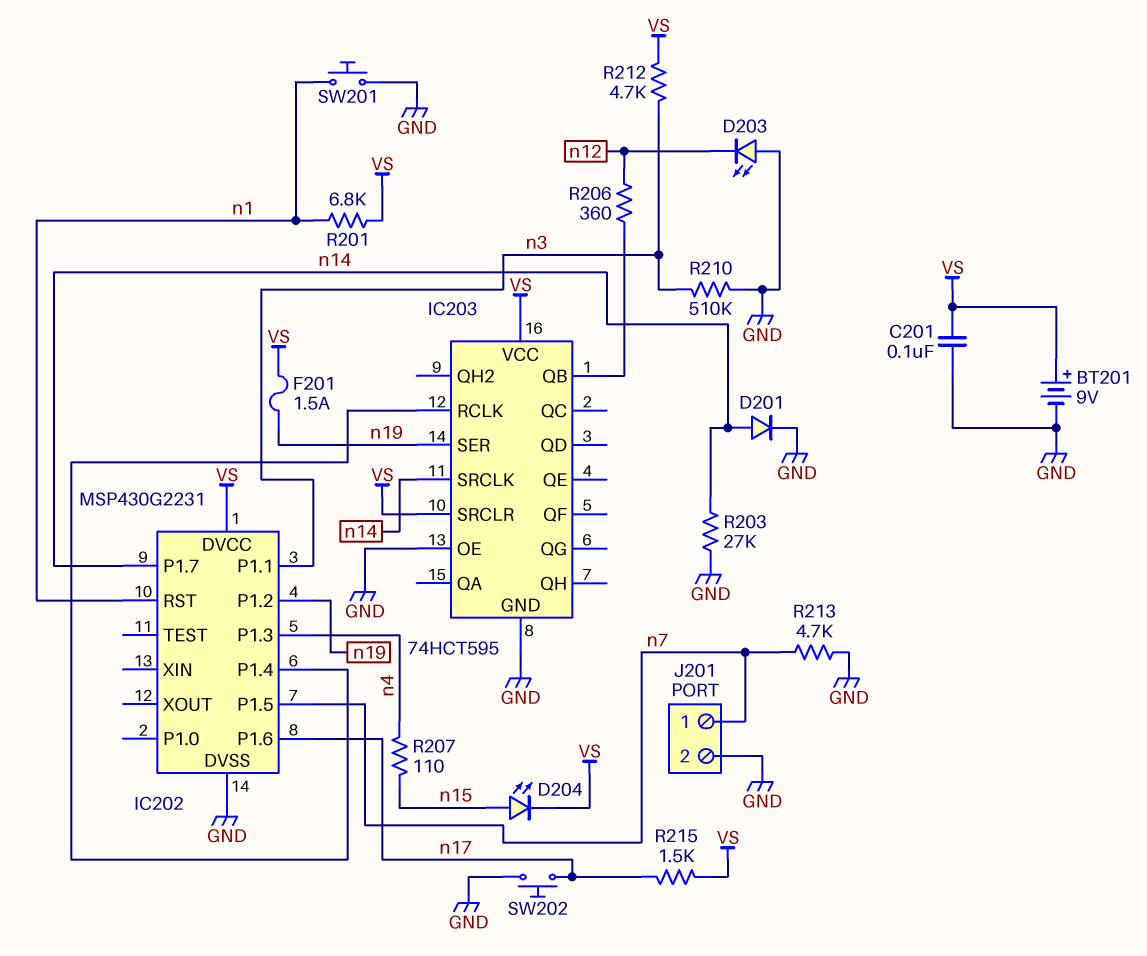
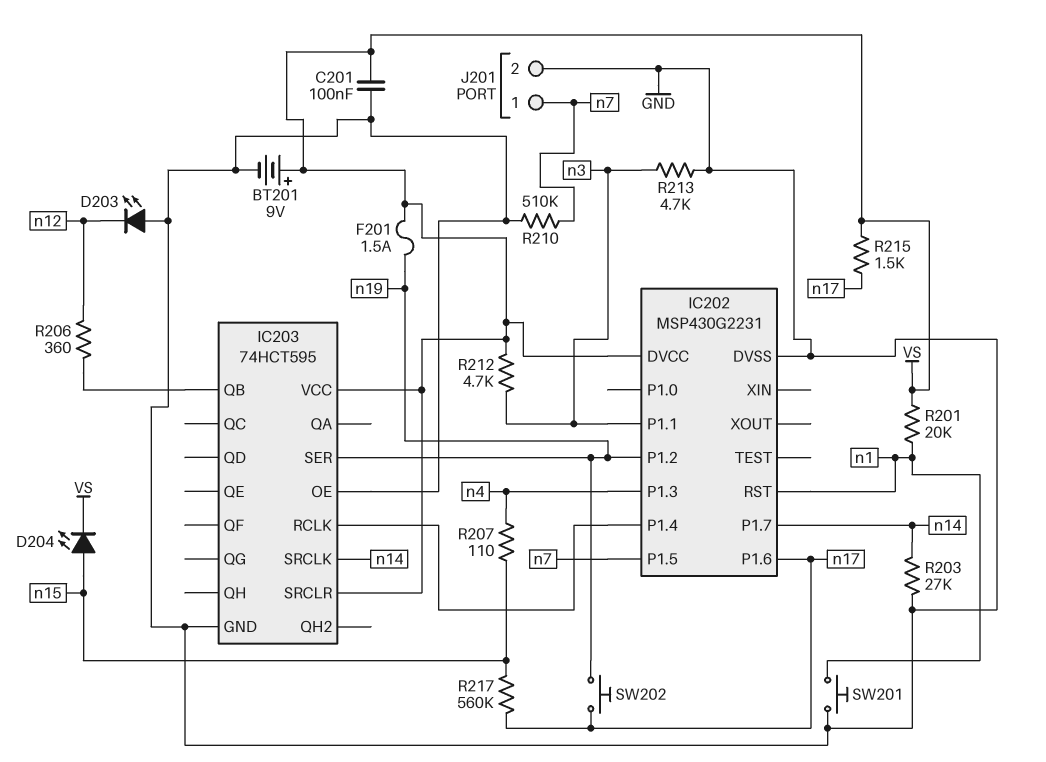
D201: diode (A n14, K GND) -> none
R201: 6.8k (VS, n1) -> 20k (VS, n1)
R210: 510k (GND, n3) -> 510k (GND, n7)
R213: 4.7k (GND, n7) -> 4.7k (GND, n3)
R217: none -> 560k (n15, n17)
SW202: button (GND, n17) -> button (n17, n19)

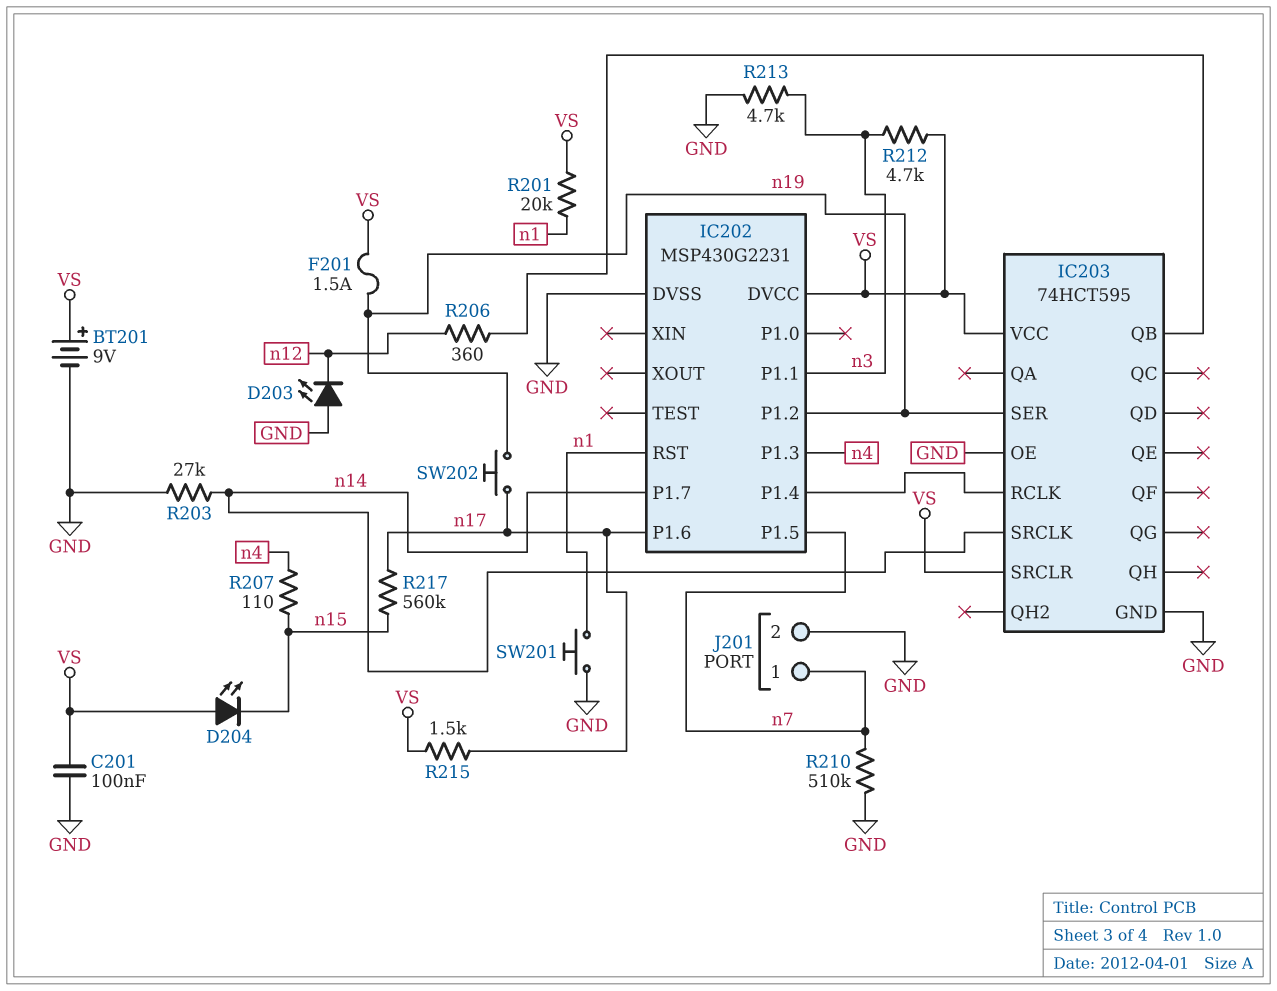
D204: LED (A n15, K VS) -> LED (A VS, K n15)

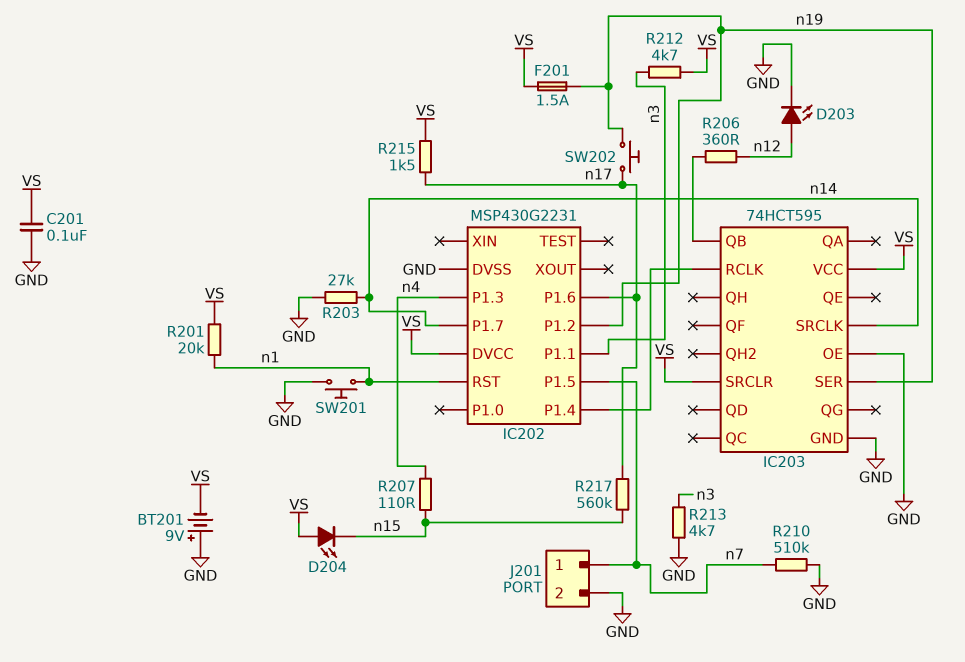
BT201: 9V (plus VS, minus GND) -> 9V (plus GND, minus VS)
D203: LED (A GND, K n12) -> LED (A n12, K GND)

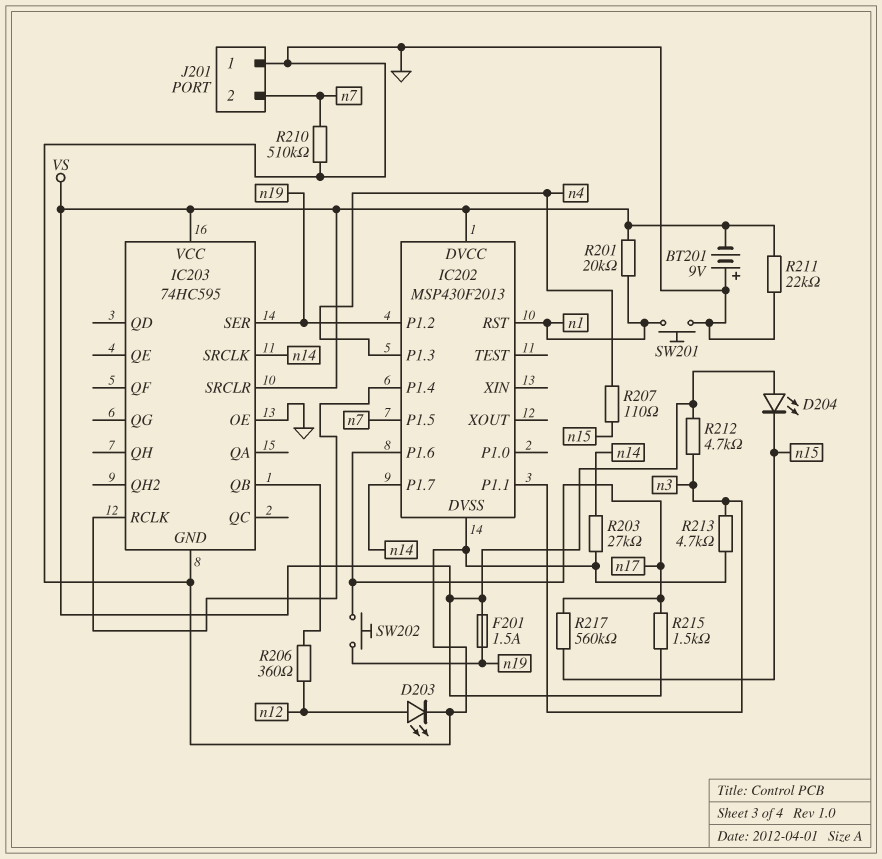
C201: 100nF (GND, VS) -> none
IC202: MSP430G2231 -> MSP430F2013
IC203: 74HCT595 -> 74HC595
J201 pin 1: n7 -> GND
J201 pin 2: GND -> n7
R211: none -> 22k (GND, VS)

